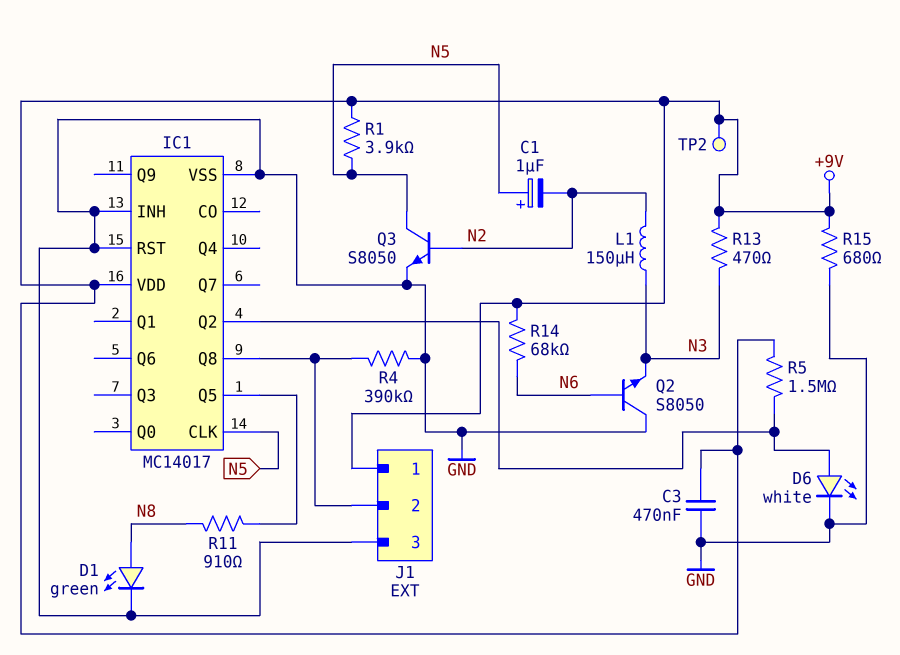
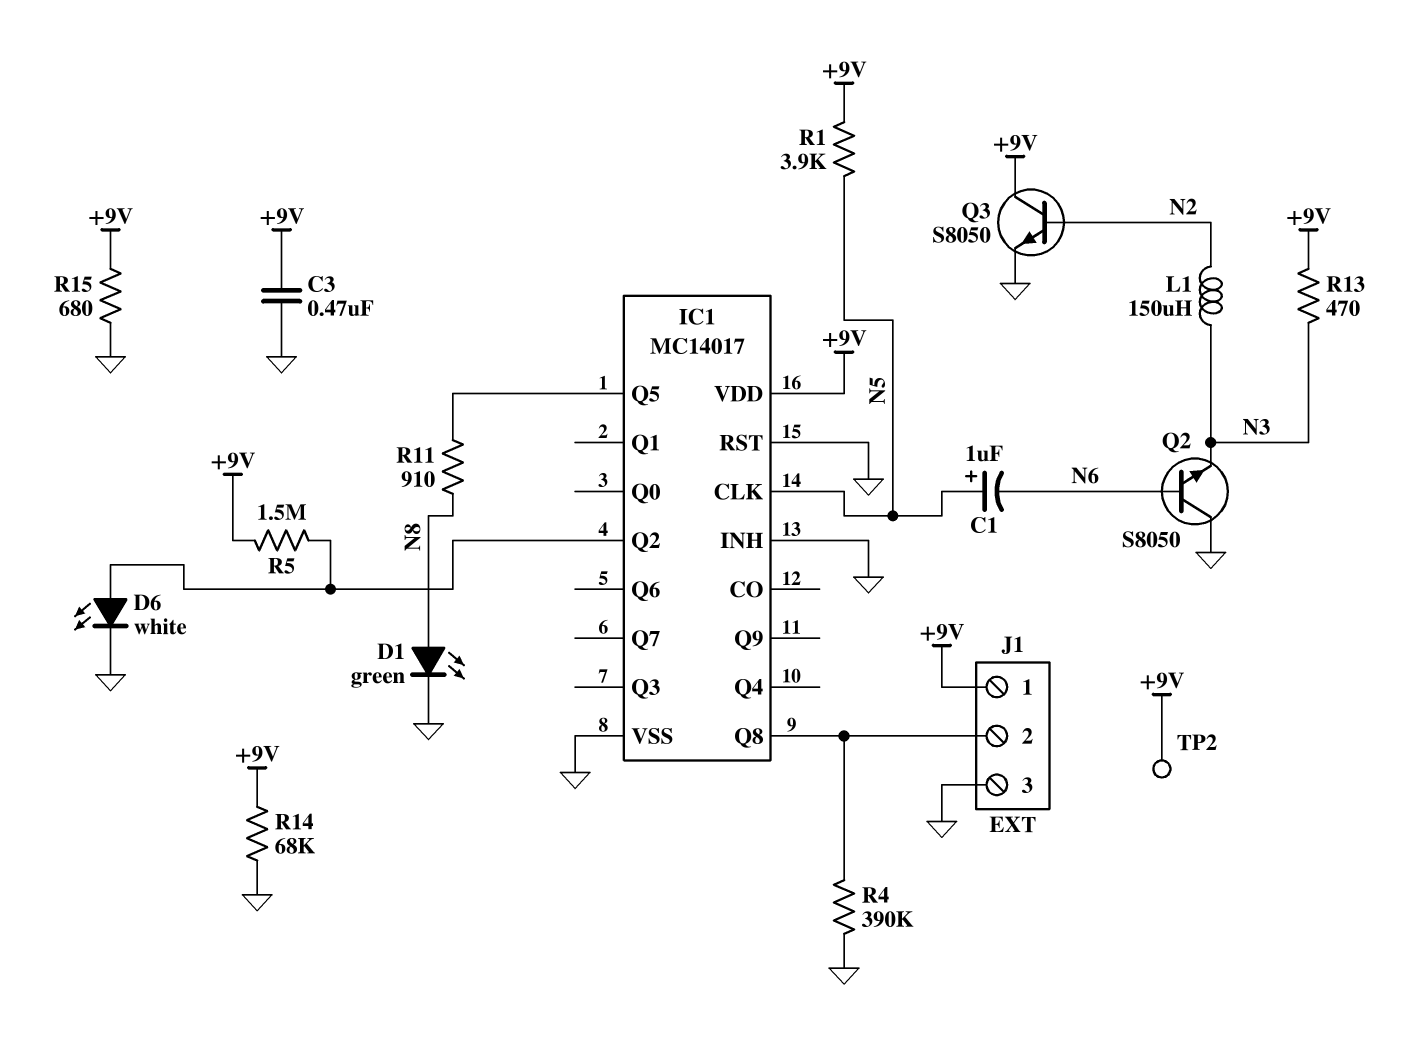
C1: 1uF (plus N5, minus N2) -> 1uF (plus N5, minus N6)
Q3: NPN S8050 (B N2, C N5, E GND) -> NPN S8050 (B N2, C +9V, E GND)
R14: 68k (+9V, N6) -> 68k (+9V, GND)

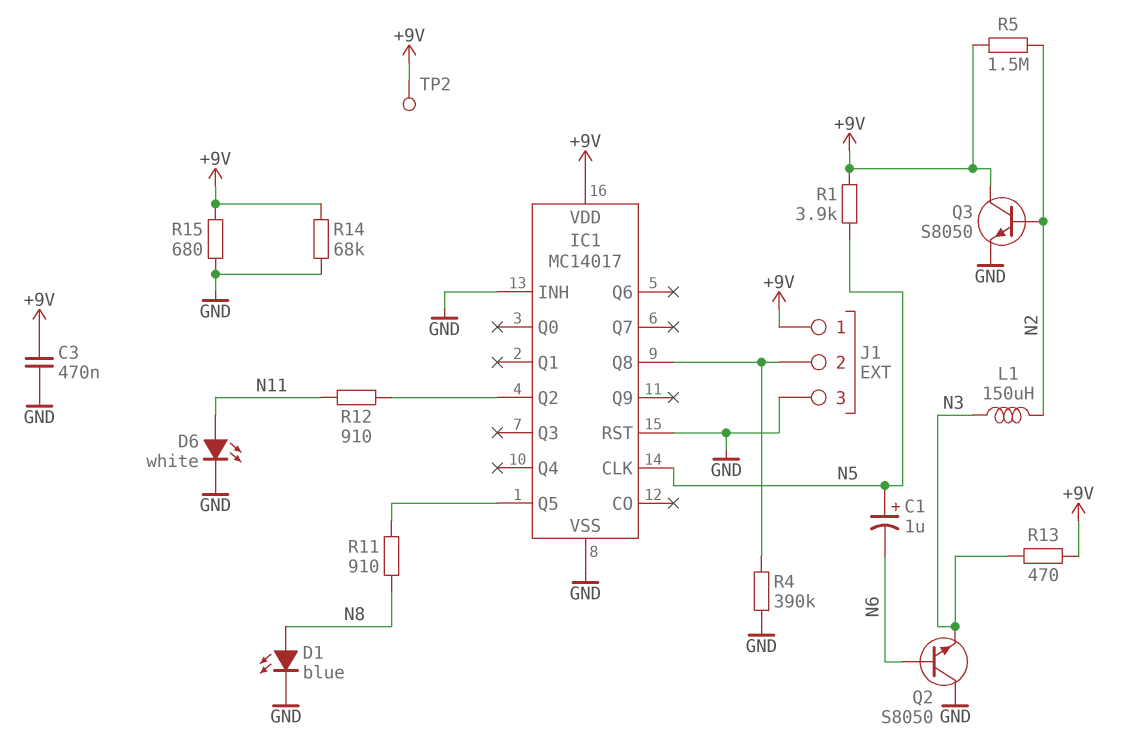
D1: LED green (A N8, K GND) -> LED blue (A N8, K GND)
D6: LED white (A IC1/Q2, K GND) -> LED white (A N11, K GND)
R5: 1.5M (+9V, IC1/Q2) -> 1.5M (+9V, N2)
R12: none -> 910 (IC1/Q2, N11)

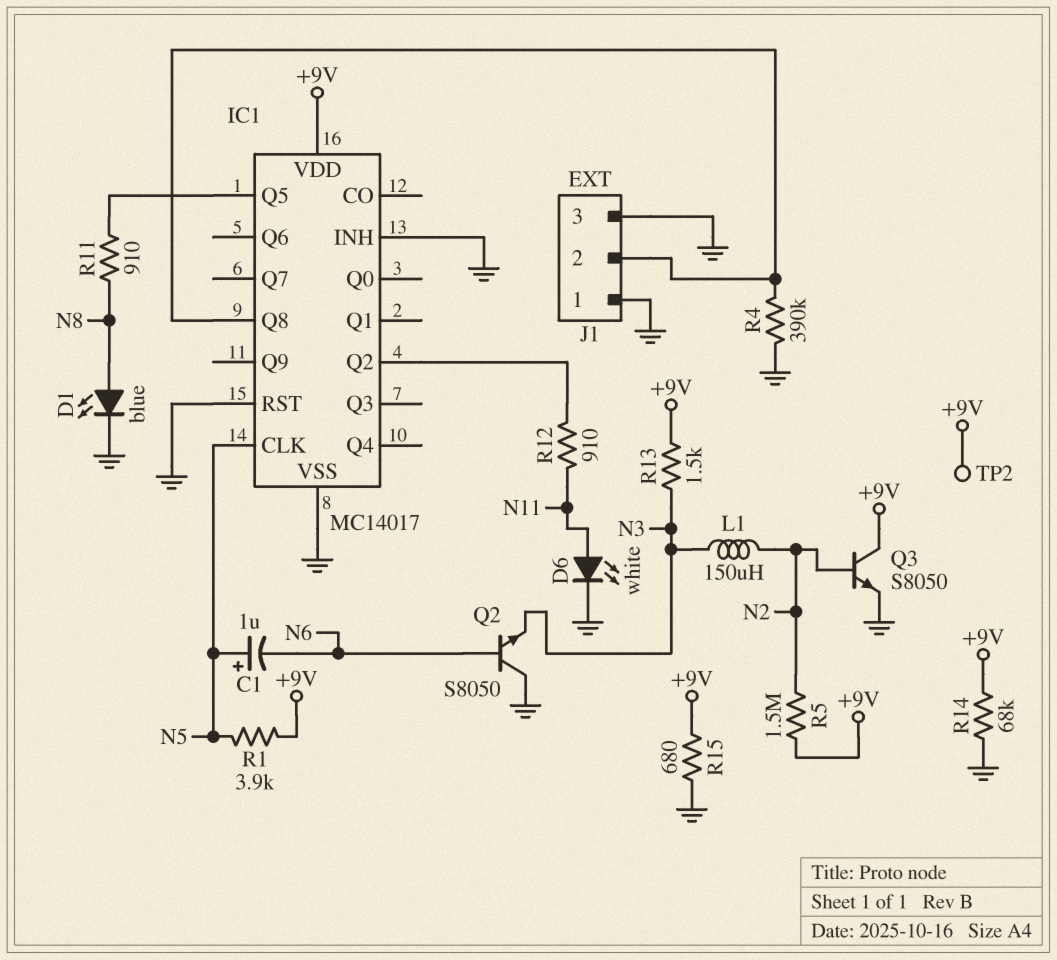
C3: 470nF (+9V, GND) -> none
J1 pin 1: +9V -> GND
R13: 470 (+9V, N3) -> 1.5k (+9V, N3)

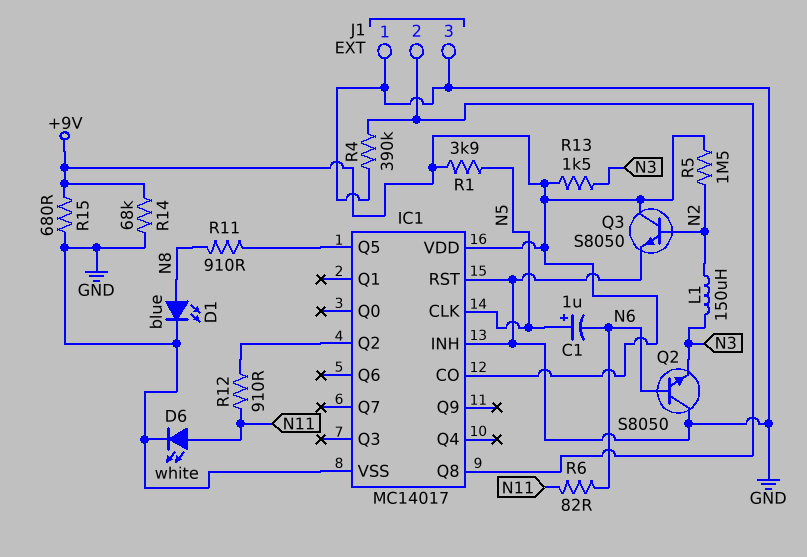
IC1 pin CO: none -> +9V
R6: none -> 82 (N6, N11)
TP2: test point (+9V) -> none

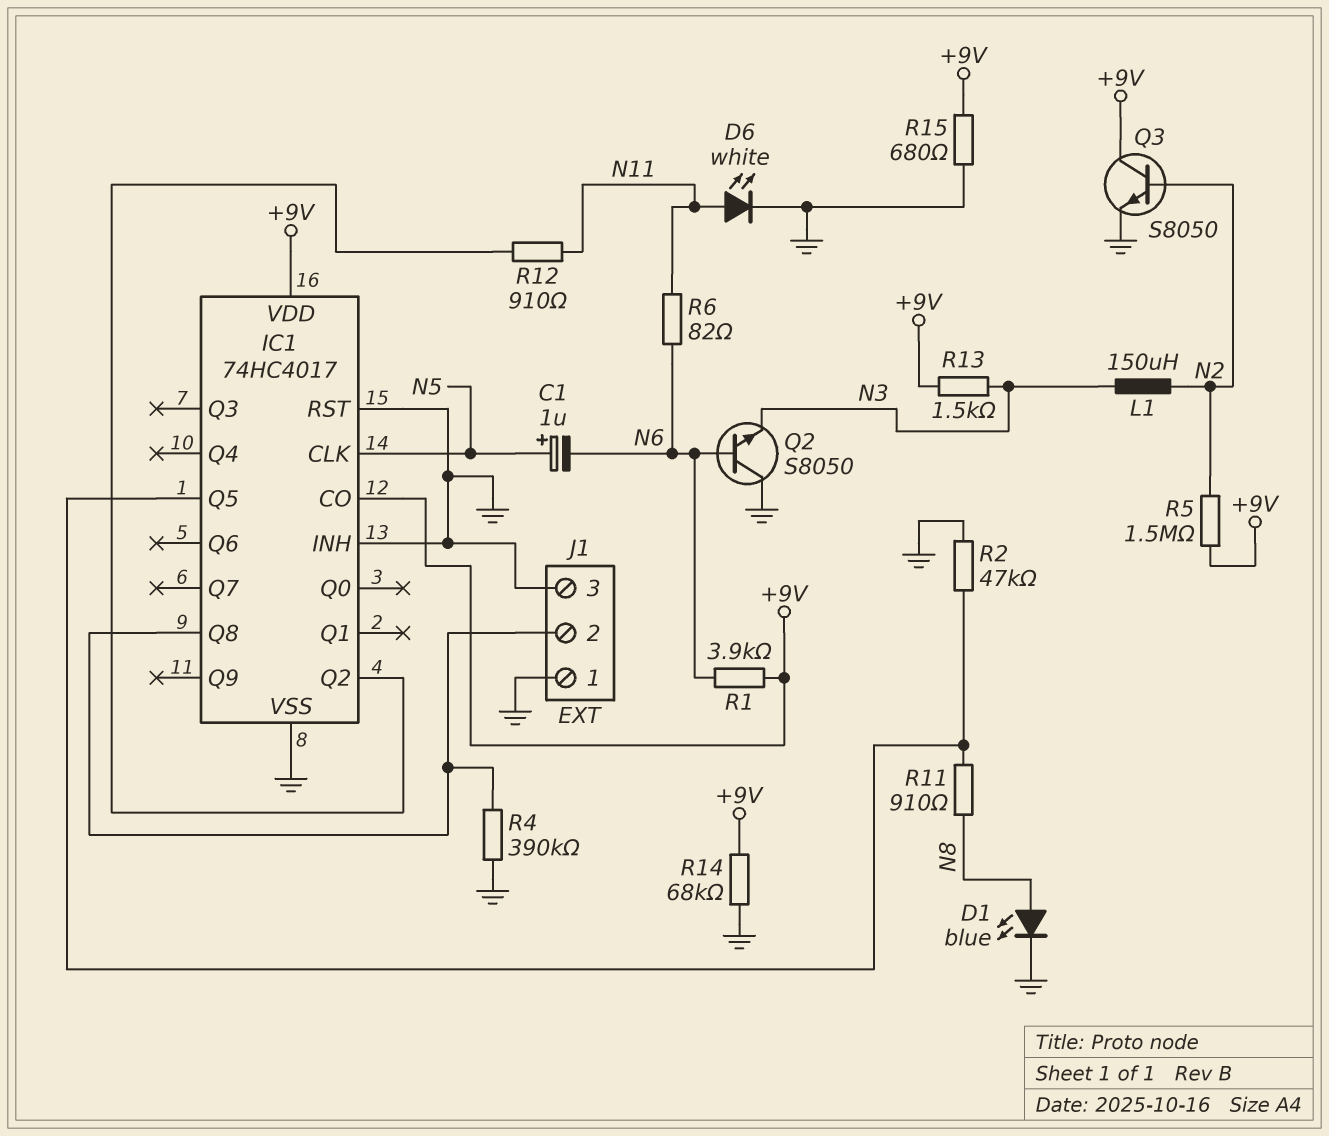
IC1: MC14017 -> 74HC4017
R1: 3.9k (+9V, N5) -> 3.9k (+9V, N6)
R2: none -> 47k (GND, IC1/Q5)

